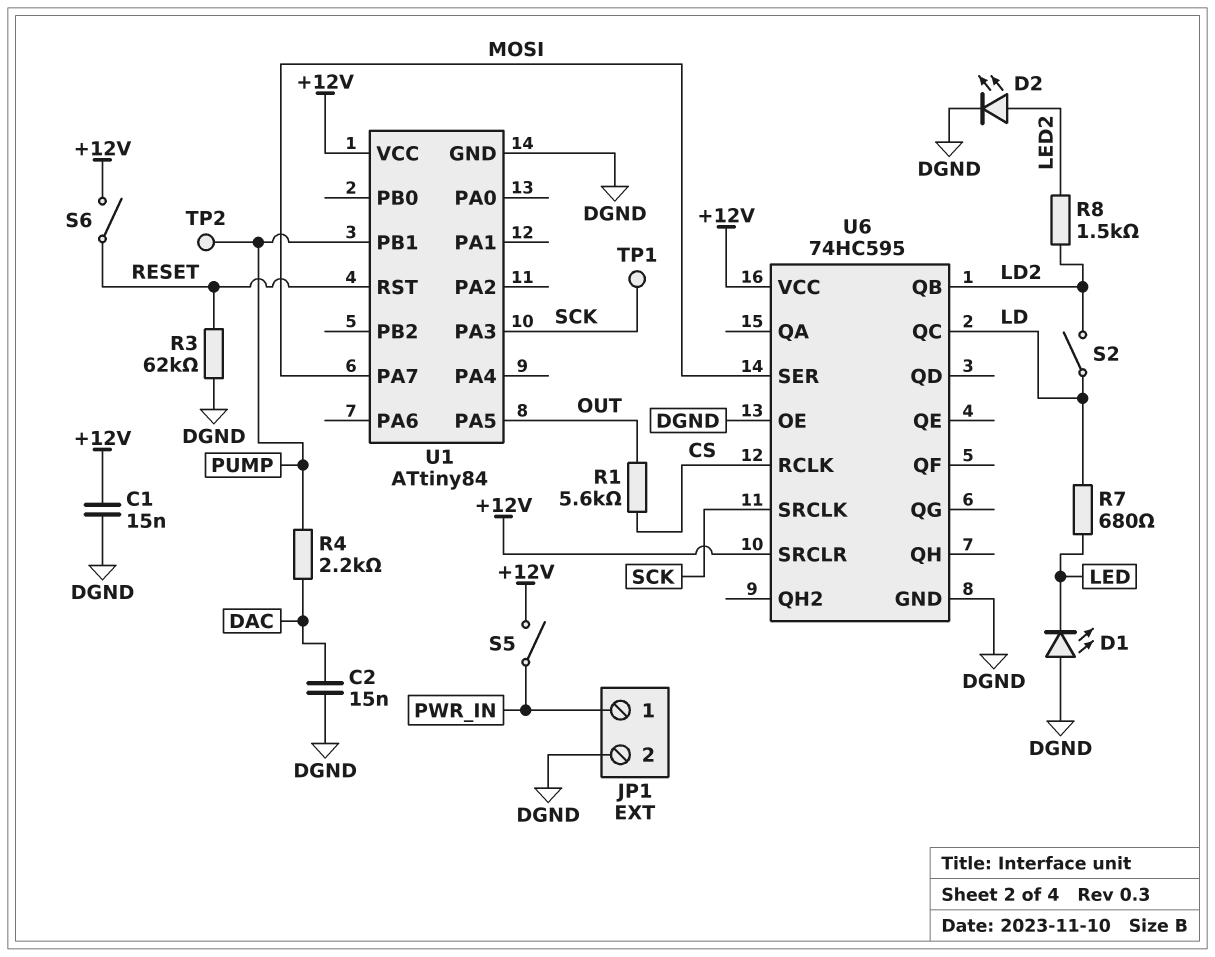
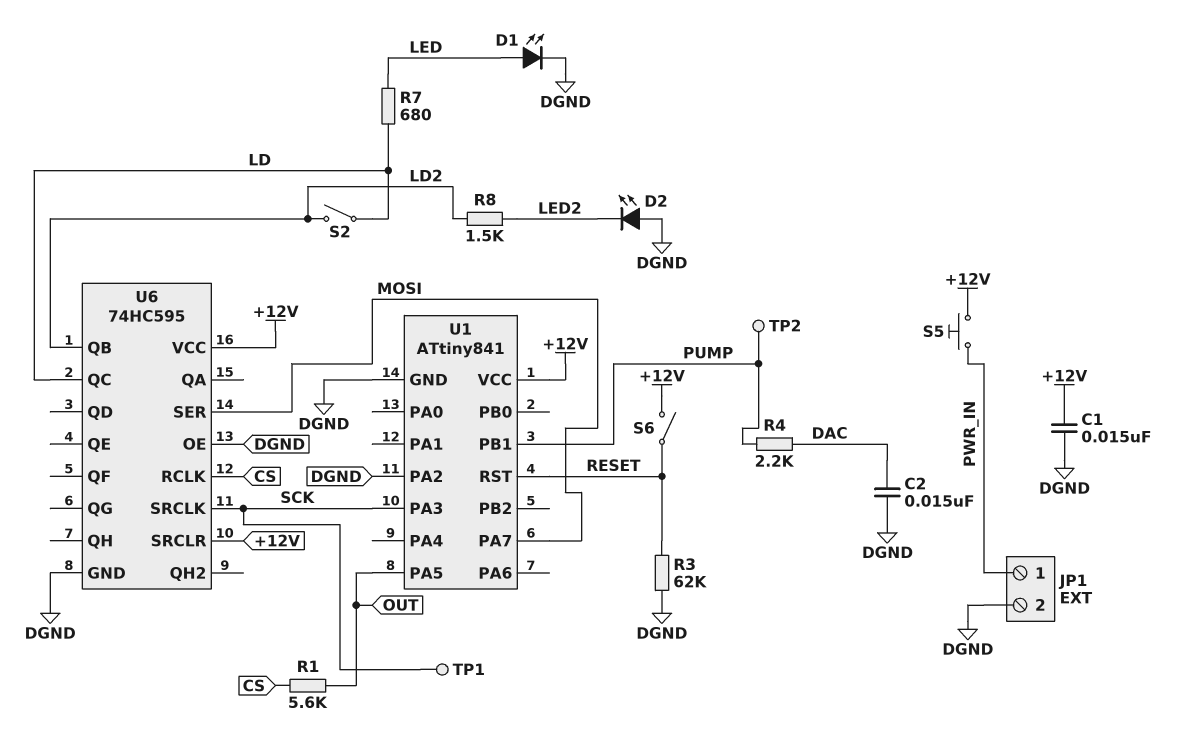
D1: LED (A DGND, K LED) -> LED (A LED, K DGND)
D2: LED (A LED2, K DGND) -> LED (A DGND, K LED2)
S5: switch (+12V, PWR_IN) -> button (+12V, PWR_IN)
U1: ATtiny84 -> ATtiny841
U1 pin PA2: none -> DGND

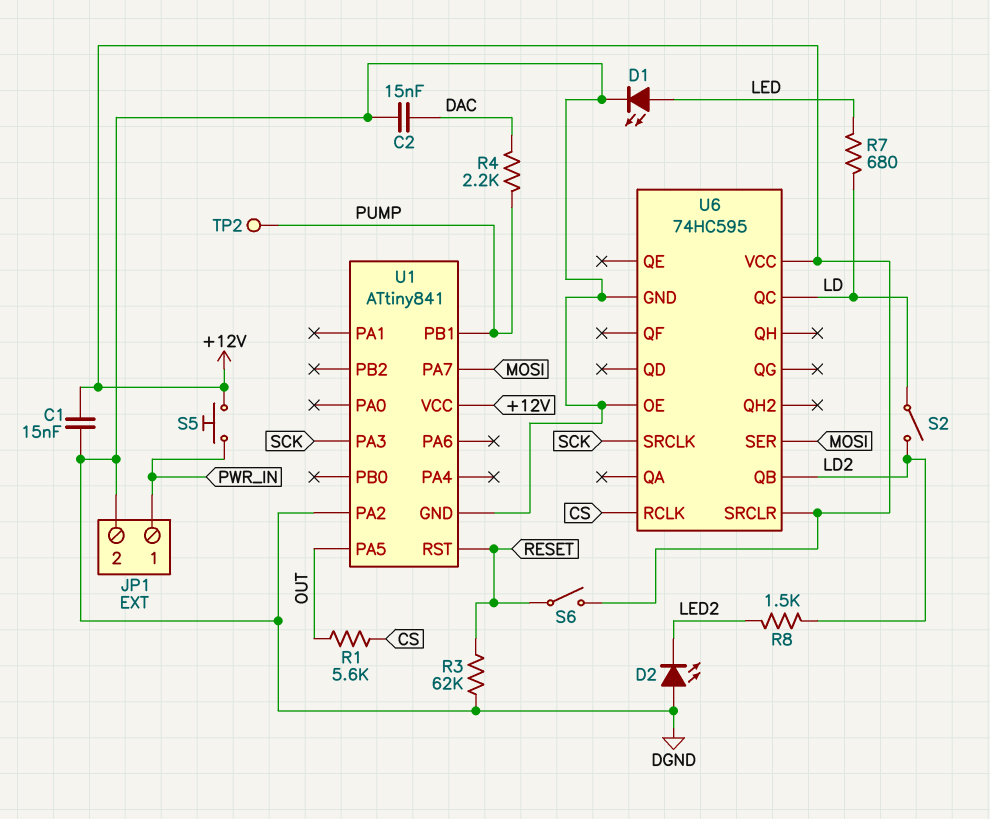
TP1: test point (SCK) -> none

